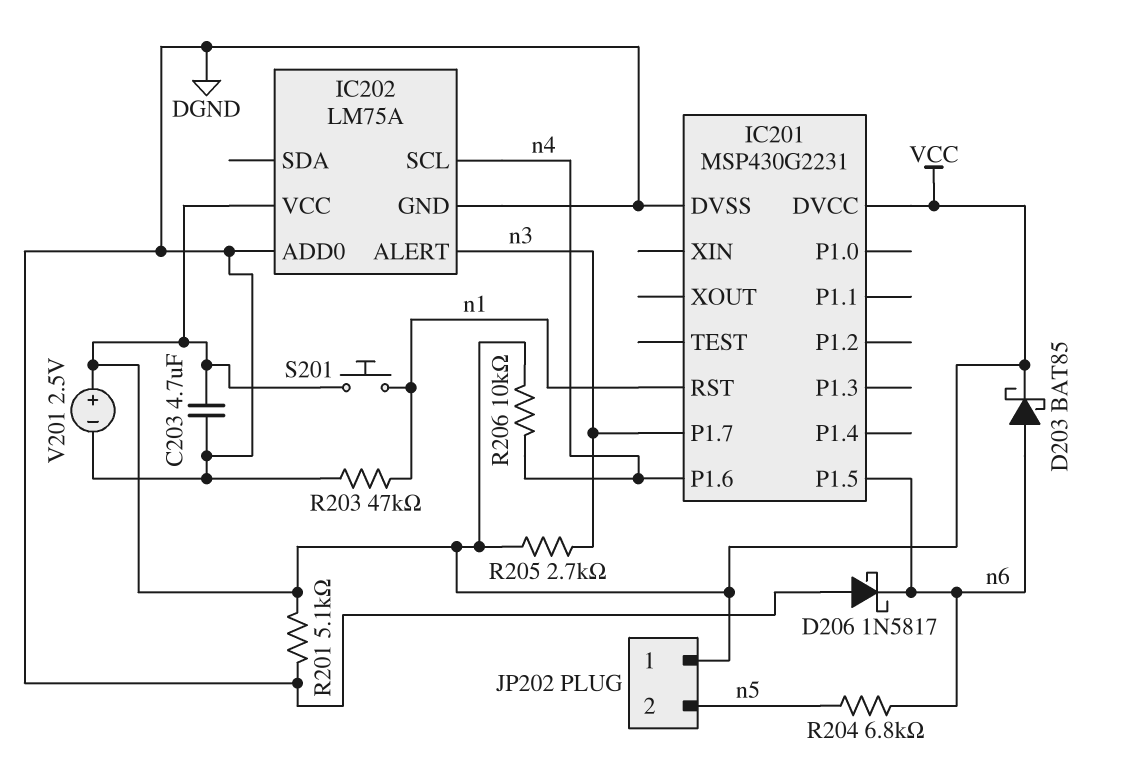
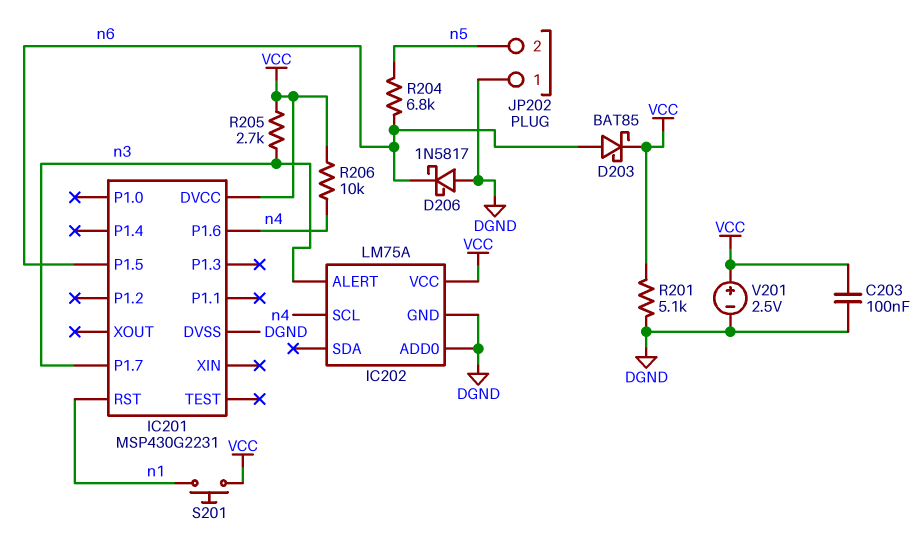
C203: 4.7uF (DGND, VCC) -> 100nF (DGND, VCC)
JP202 pin 1: VCC -> DGND
R203: 47k (DGND, n1) -> none

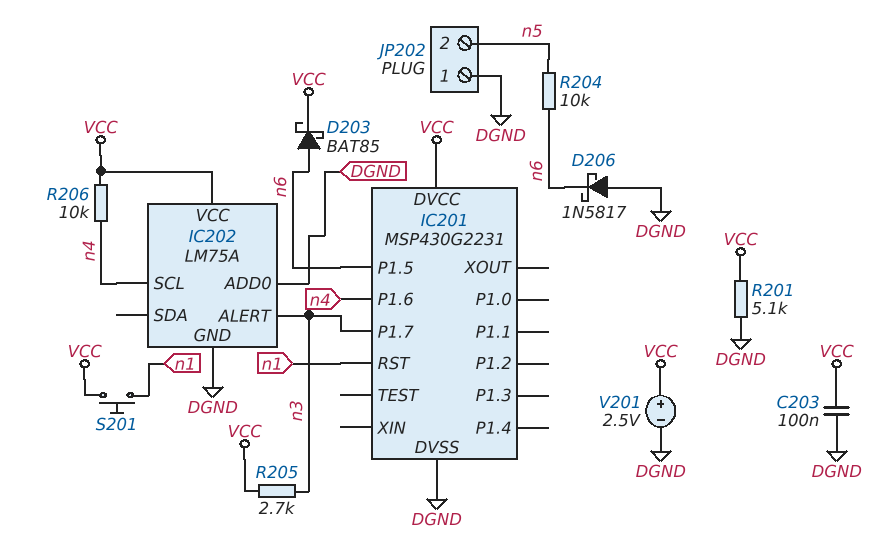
R204: 6.8k (n5, n6) -> 10k (n5, n6)

